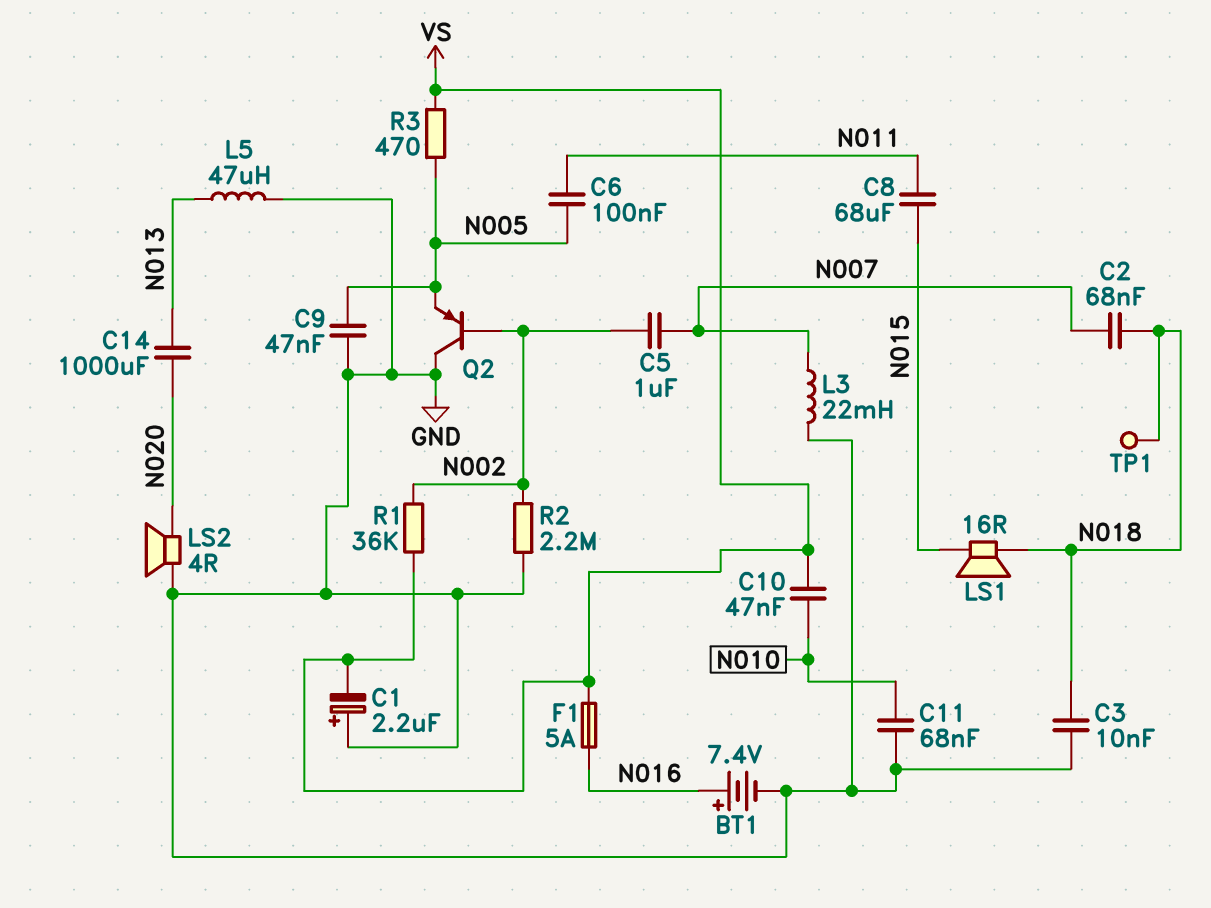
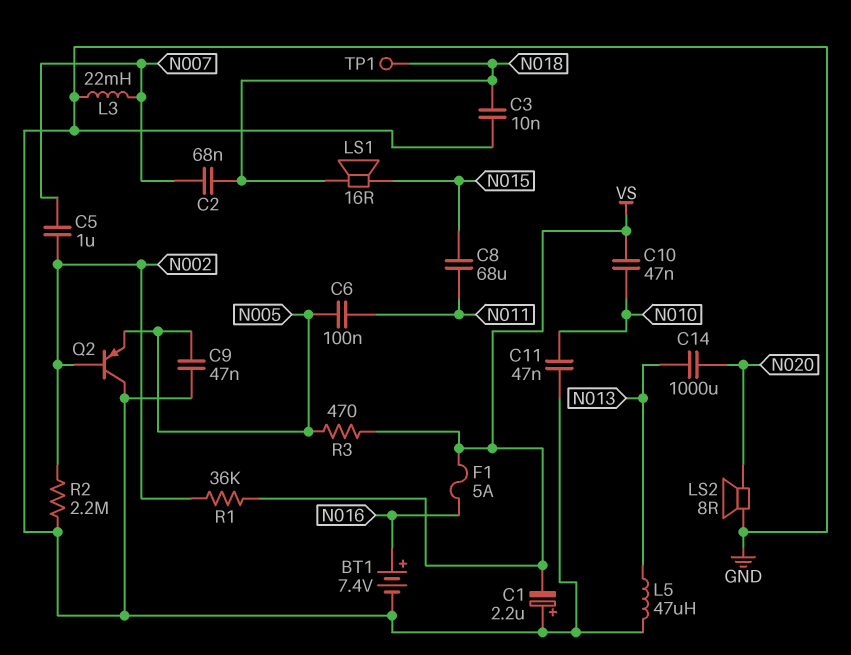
C11: 68nF (GND, N010) -> 47nF (GND, N010)
LS2: speaker 4R (GND, N020) -> speaker 8R (GND, N020)

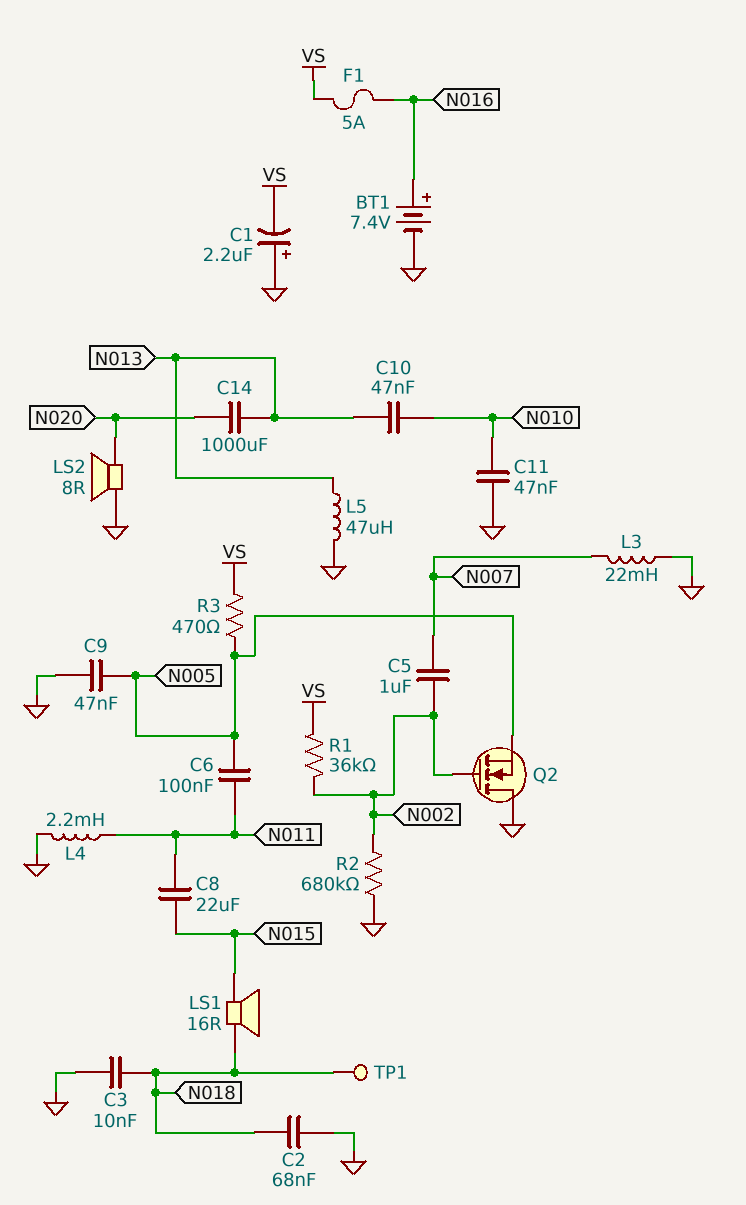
C2: 68nF (N007, N018) -> 68nF (GND, N018)
C8: 68uF (N011, N015) -> 22uF (N011, N015)
C10: 47nF (N010, VS) -> 47nF (N010, N013)
L4: none -> 2.2mH (GND, N011)
Q2: PNP (B N002, C GND, E N005) -> NMOS (G N002, D GND, S N005)
R2: 2.2M (GND, N002) -> 680k (GND, N002)

